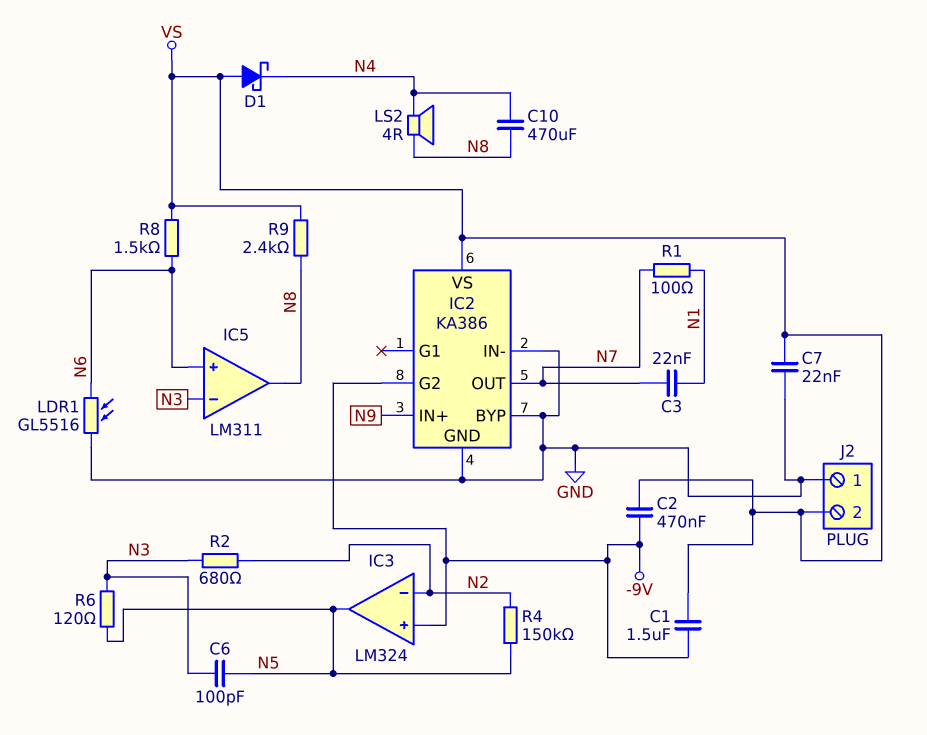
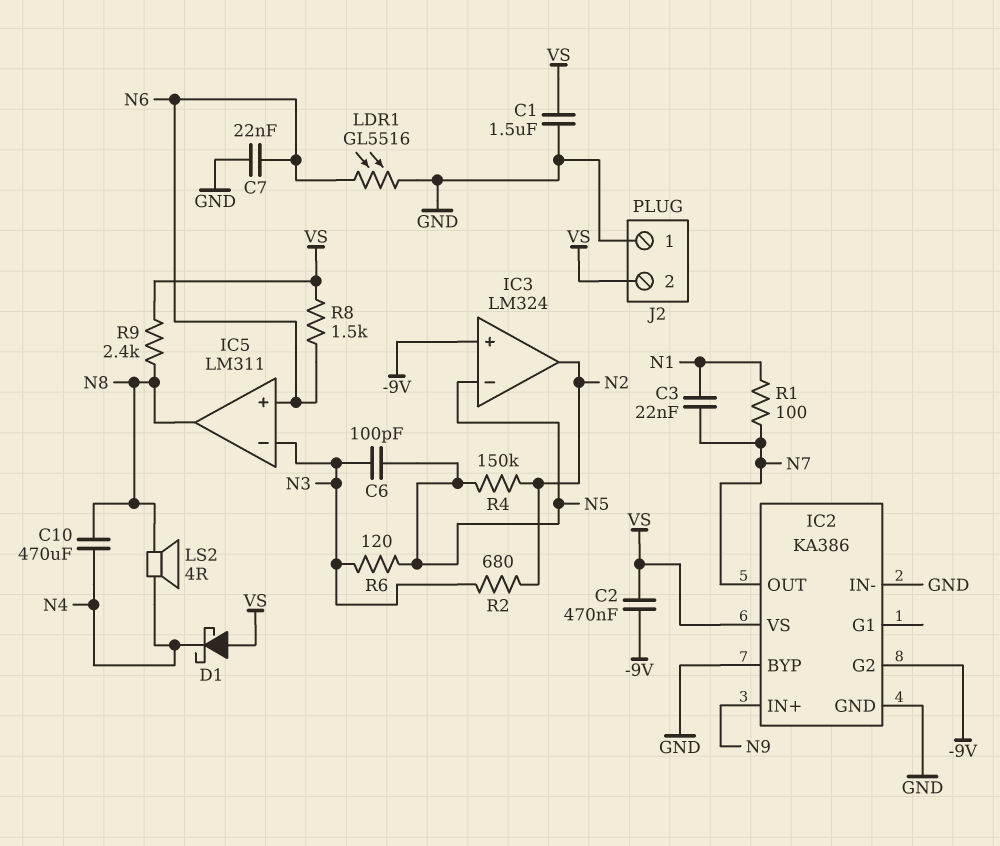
C1: 1.5uF (-9V, VS) -> 1.5uF (GND, VS)
C7: 22nF (GND, VS) -> 22nF (GND, N6)
IC3 pin in-: N2 -> N5
IC3 pin out: N5 -> N2

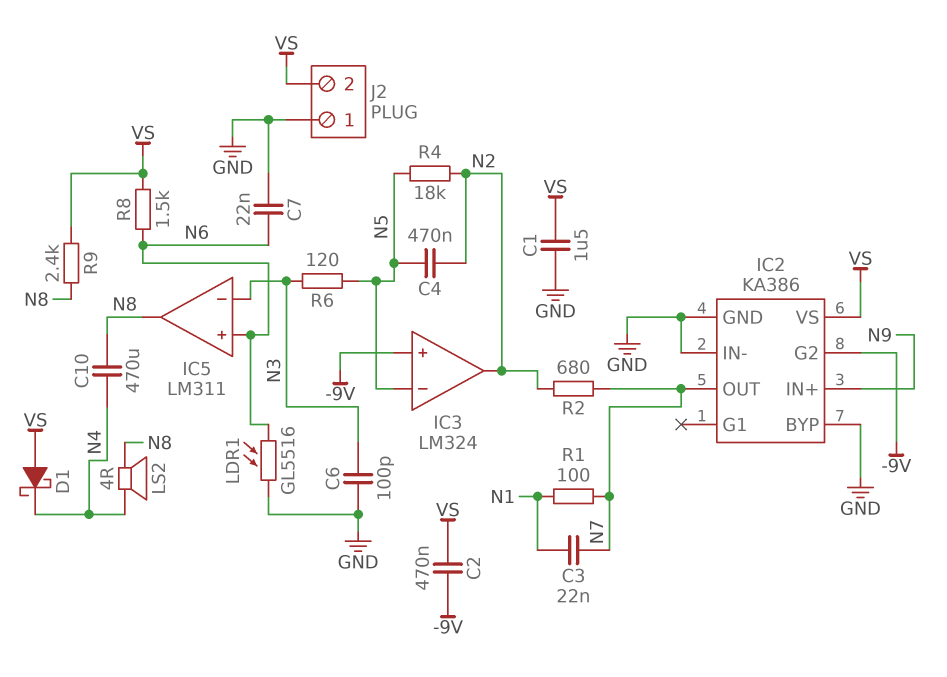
C4: none -> 470nF (N2, N5)
C6: 100pF (N3, N5) -> 100pF (GND, N3)
R2: 680 (N2, N3) -> 680 (N2, N7)
R4: 150k (N2, N5) -> 18k (N2, N5)

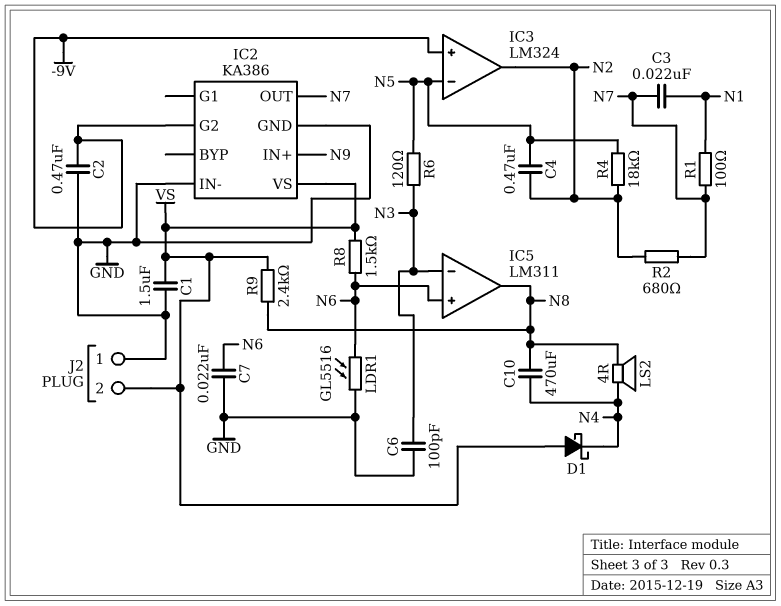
C2: 470nF (-9V, VS) -> 470nF (-9V, GND)
IC2 pin BYP: GND -> none

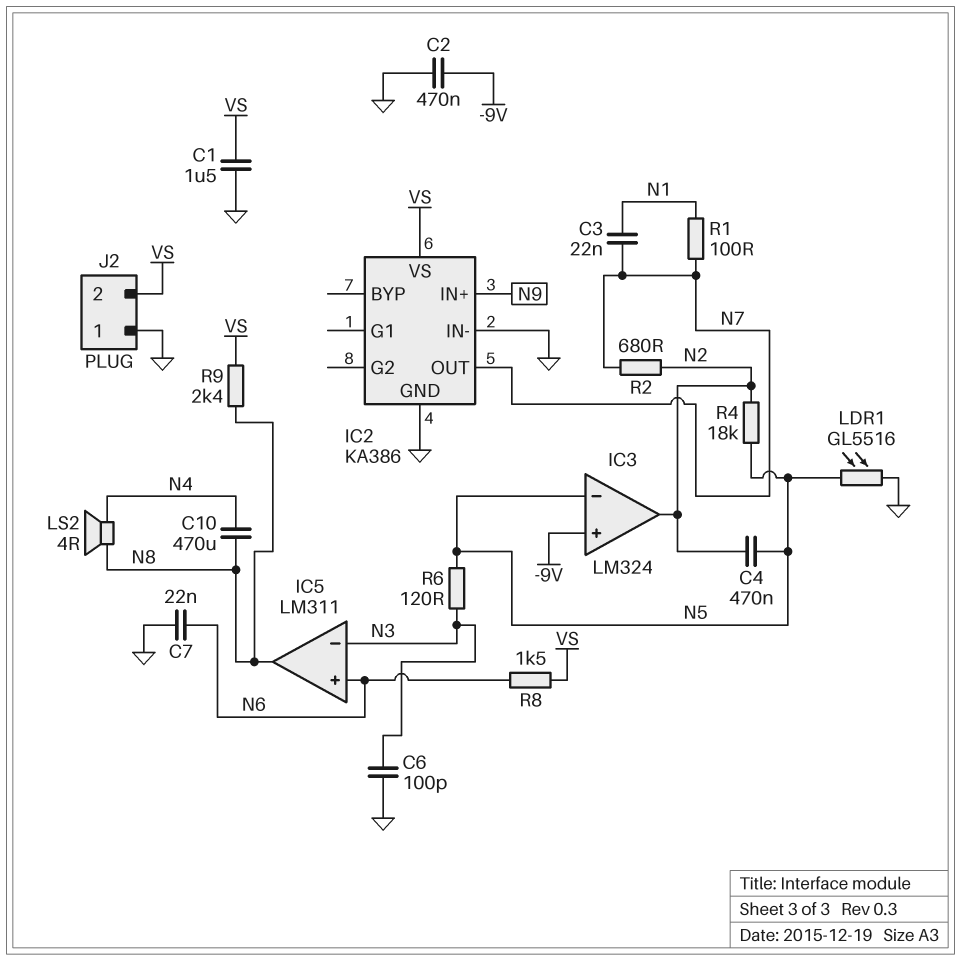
D1: schottky (A VS, K N4) -> none
IC2 pin G2: -9V -> none
LDR1: GL5516 (GND, N6) -> GL5516 (GND, N5)

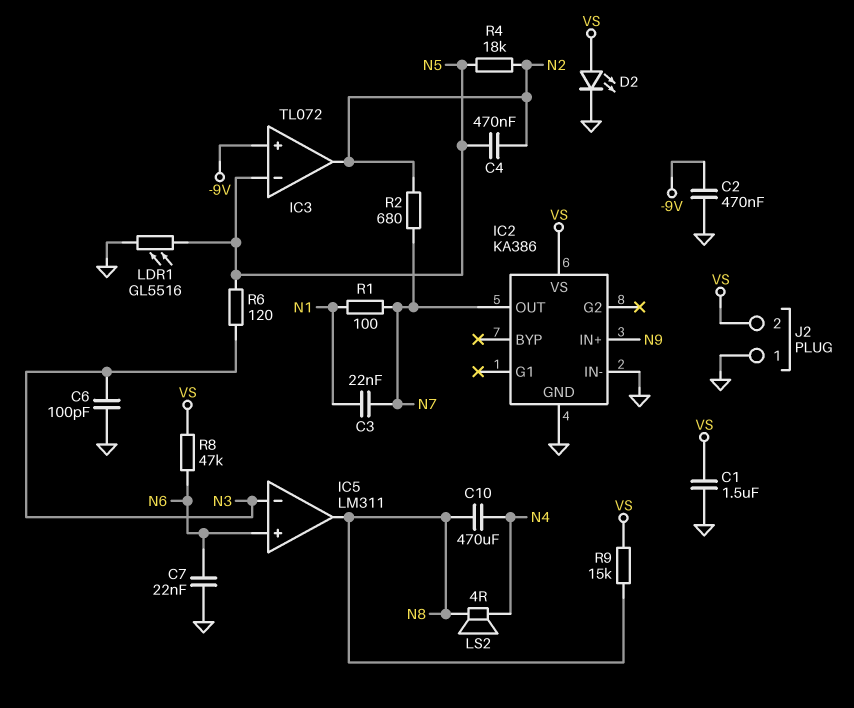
D2: none -> LED (A VS, K GND)
IC3: LM324 -> TL072
R8: 1.5k (N6, VS) -> 47k (N6, VS)
R9: 2.4k (N8, VS) -> 15k (N8, VS)

